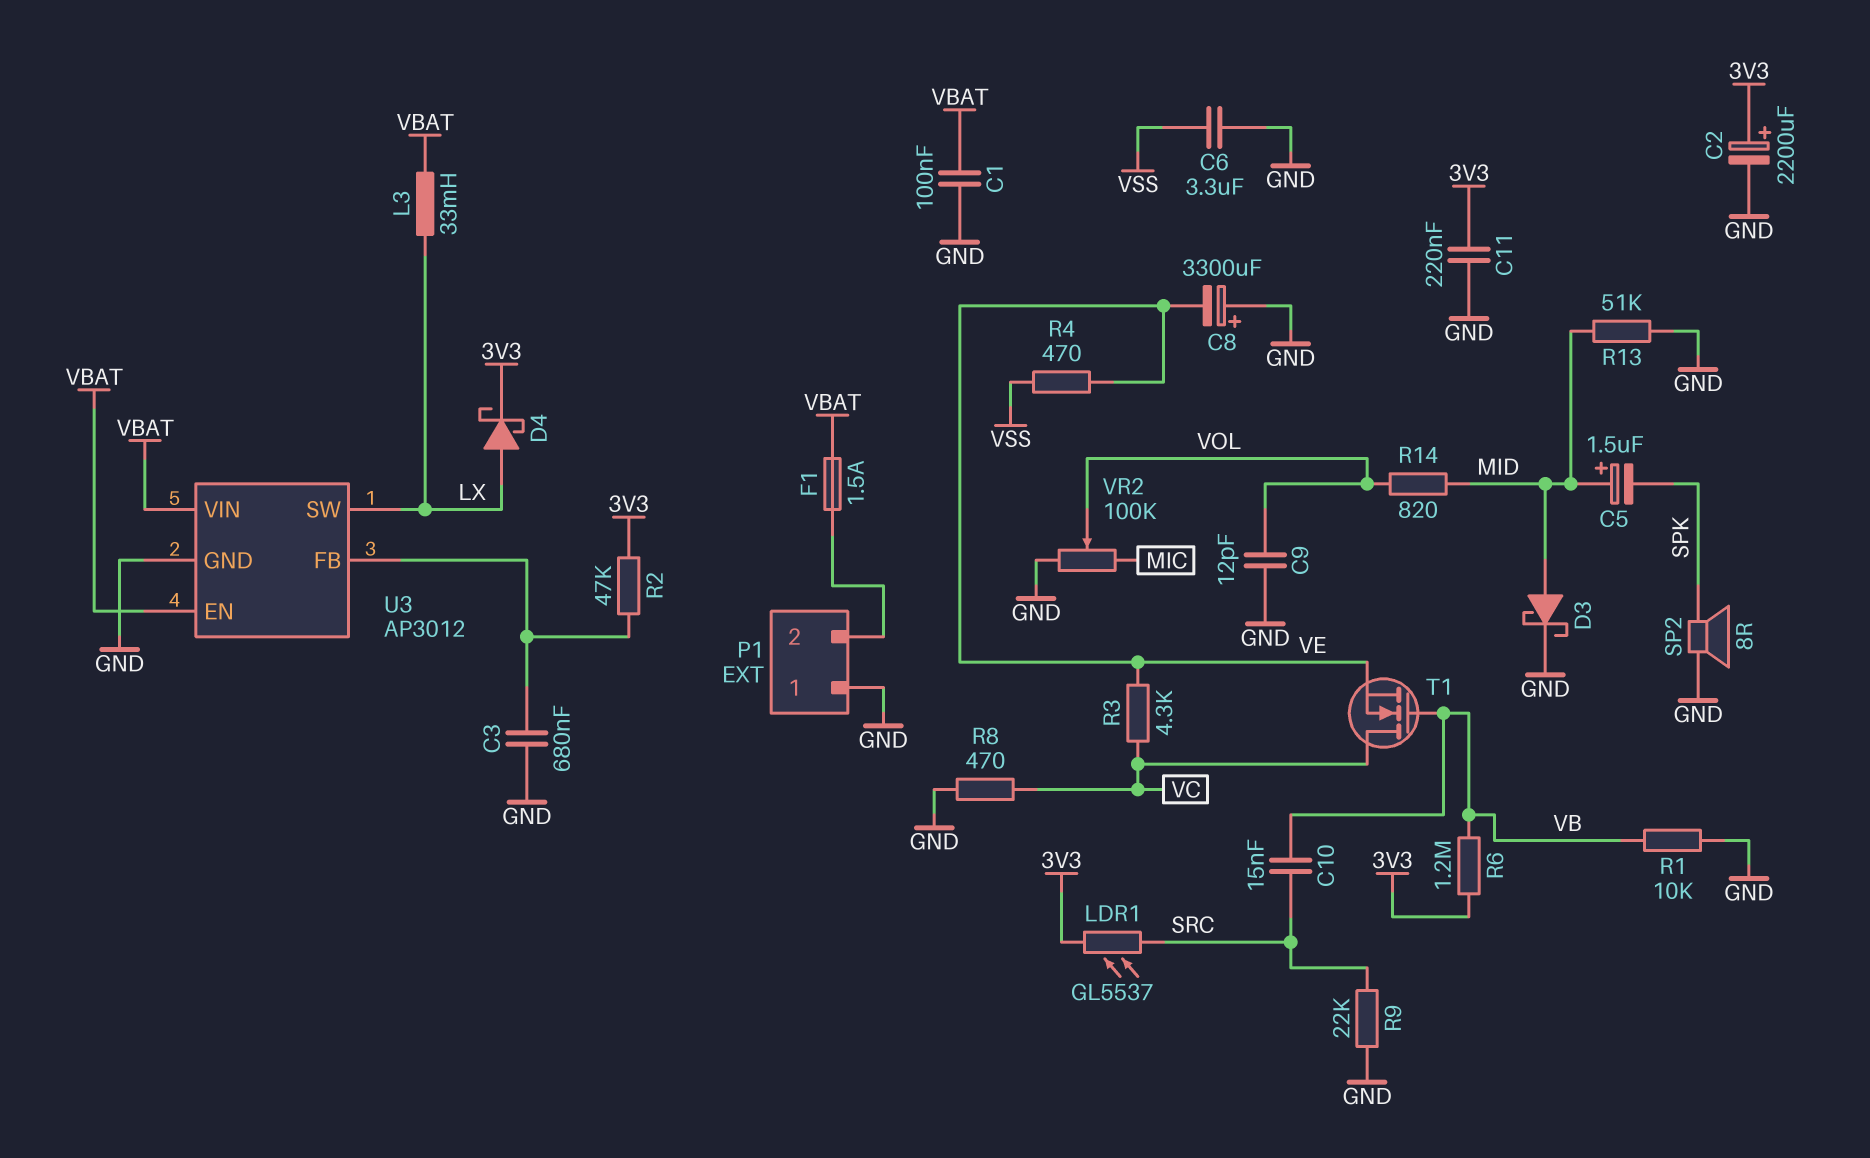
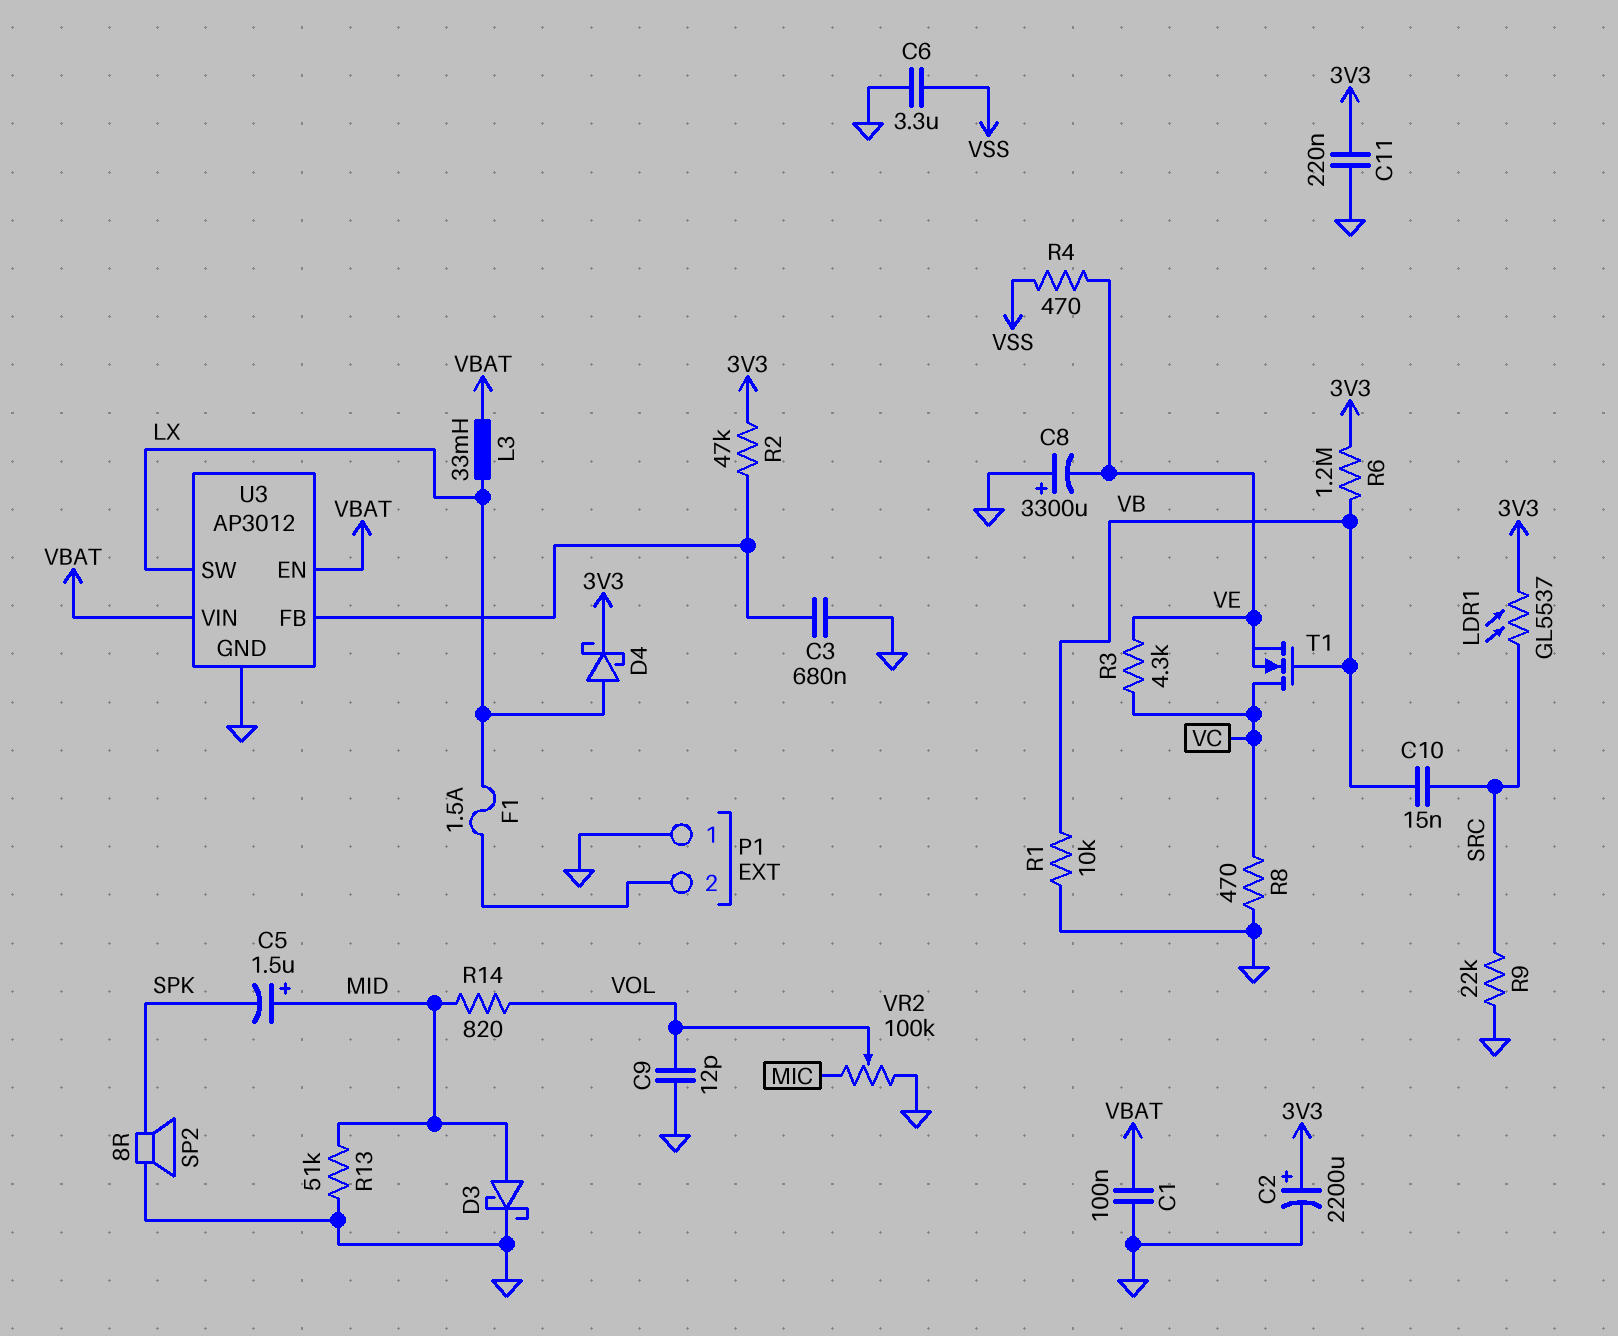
F1: 1.5A (P1/2, VBAT) -> 1.5A (LX, P1/2)

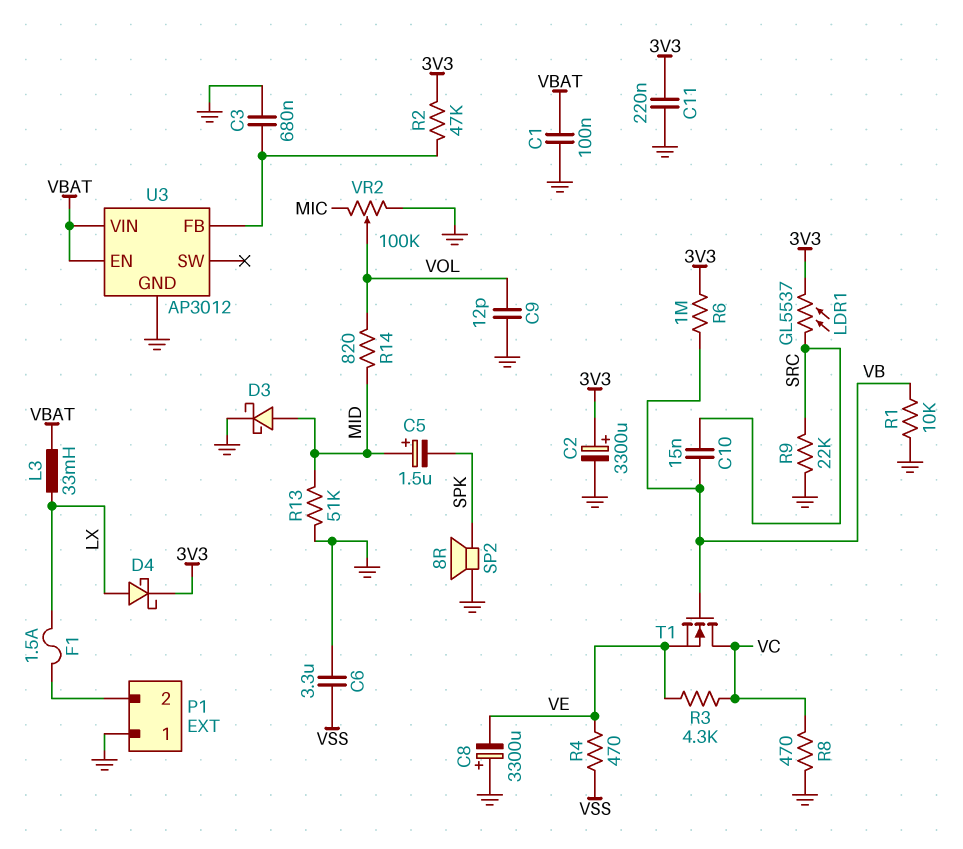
C2: 2200uF (plus 3V3, minus GND) -> 3300uF (plus 3V3, minus GND)
R6: 1.2M (3V3, VB) -> 1M (3V3, VB)
U3 pin SW: LX -> none

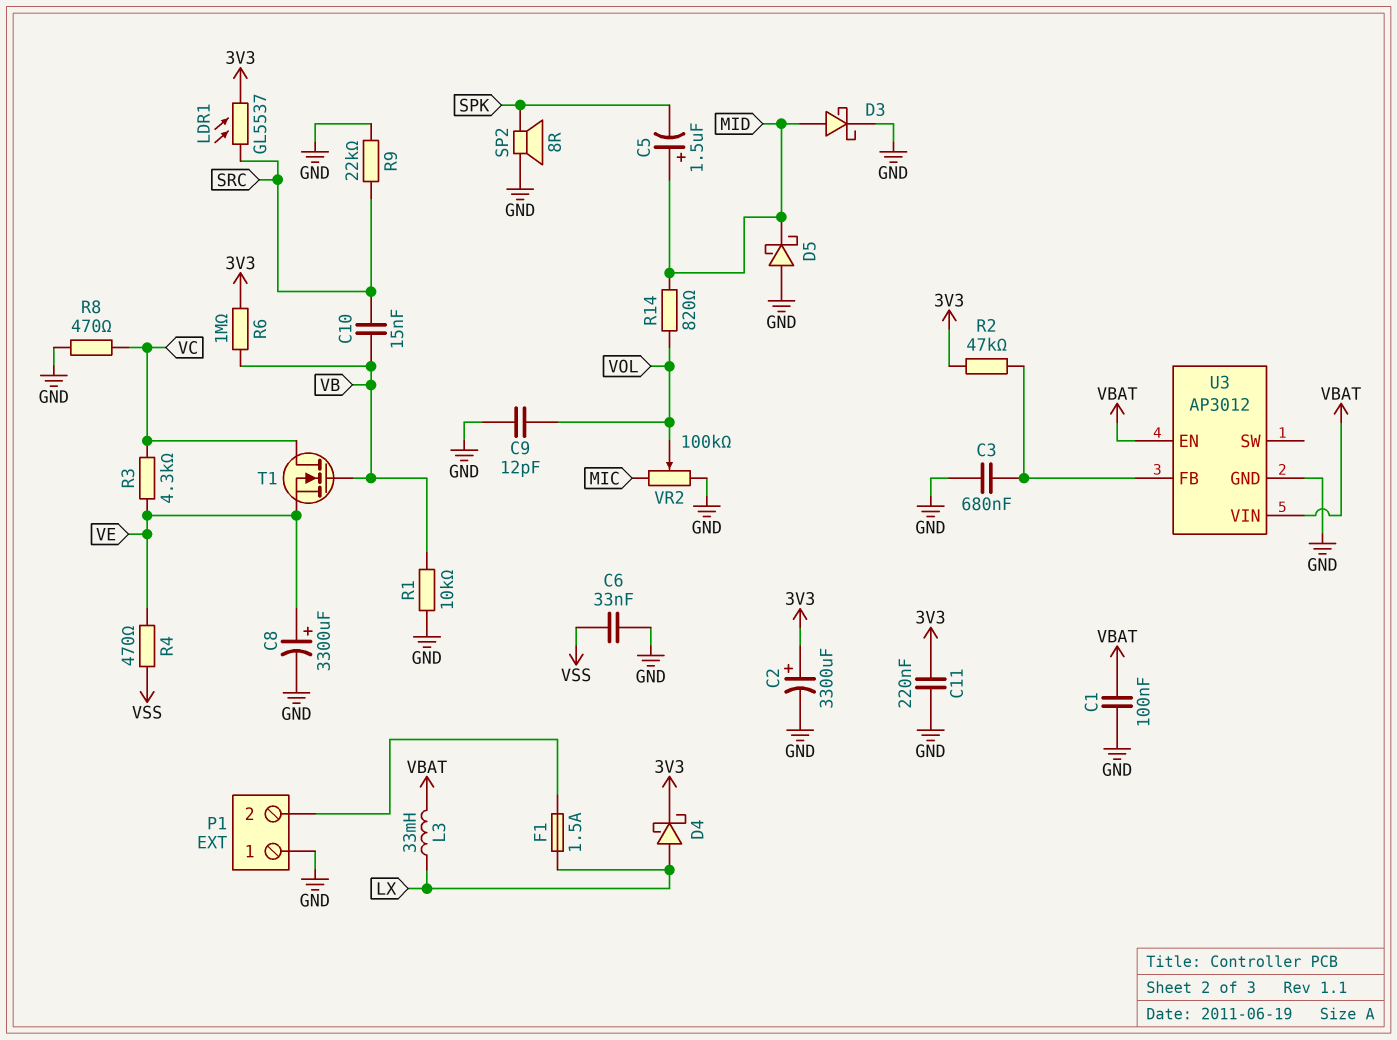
C6: 3.3uF (GND, VSS) -> 33nF (GND, VSS)
C8: 3300uF (plus GND, minus VE) -> 3300uF (plus VE, minus GND)
D5: none -> schottky (A GND, K MID)
R13: 51k (GND, MID) -> none

